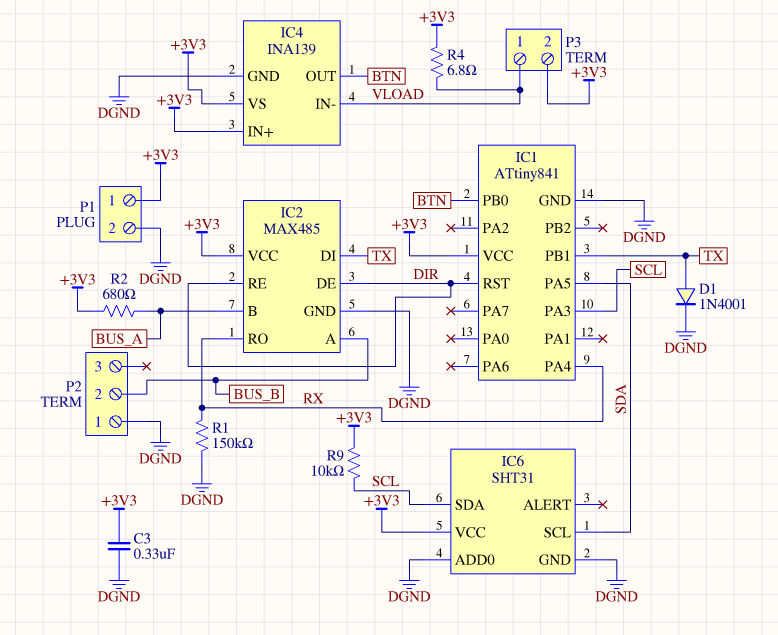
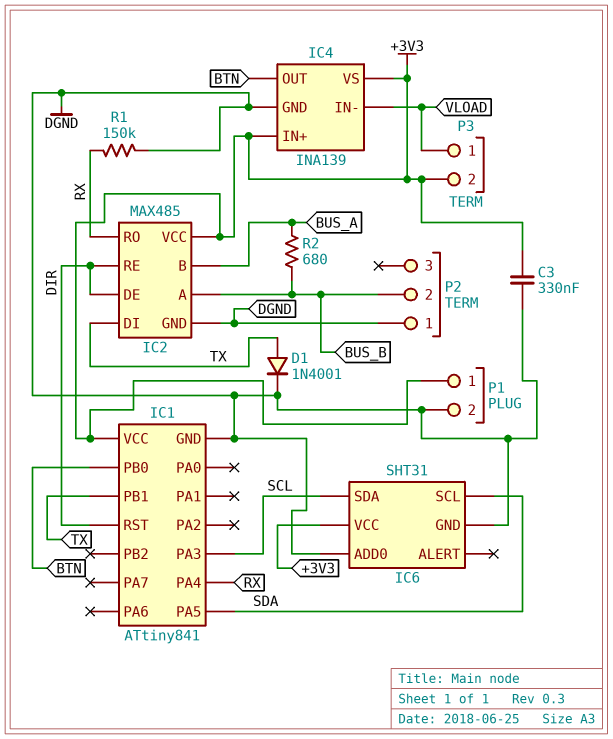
R2: 680 (+3V3, BUS_A) -> 680 (BUS_A, BUS_B)
R4: 6.8 (+3V3, VLOAD) -> none
R9: 10k (+3V3, SCL) -> none

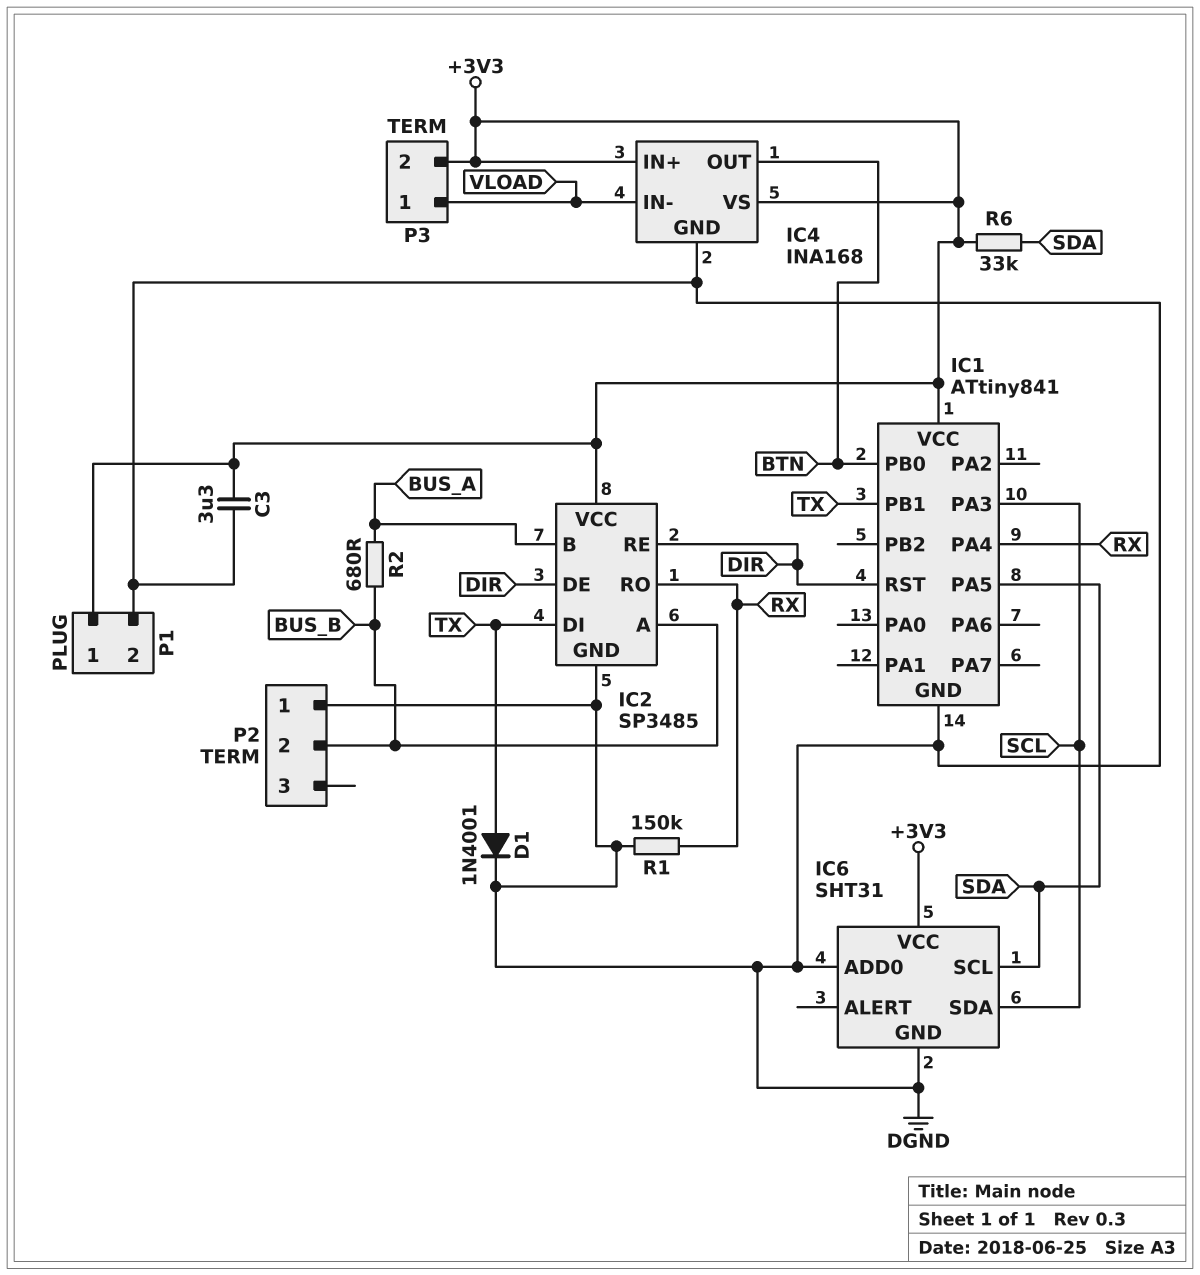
C3: 330nF (+3V3, DGND) -> 3.3uF (+3V3, DGND)
IC2: MAX485 -> SP3485
IC4: INA139 -> INA168
R6: none -> 33k (+3V3, SDA)

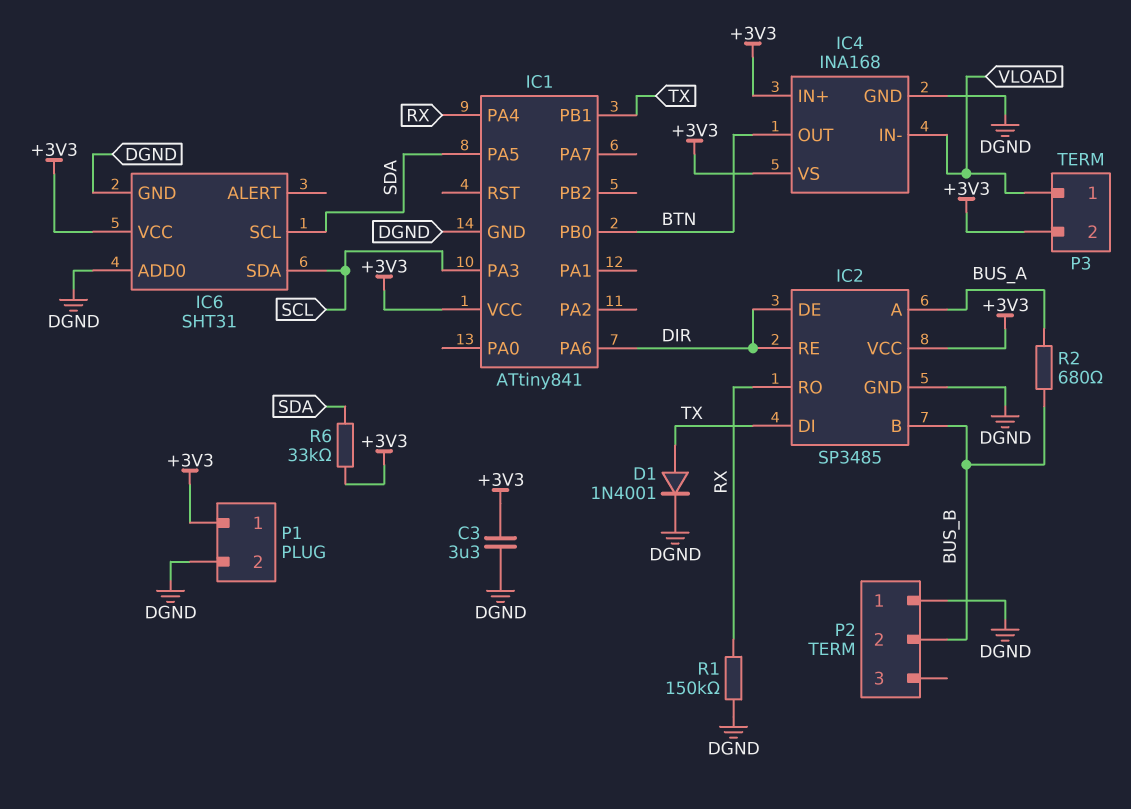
IC1 pin PA6: none -> DIR
IC1 pin RST: DIR -> none
IC2 pin A: BUS_B -> BUS_A
IC2 pin B: BUS_A -> BUS_B

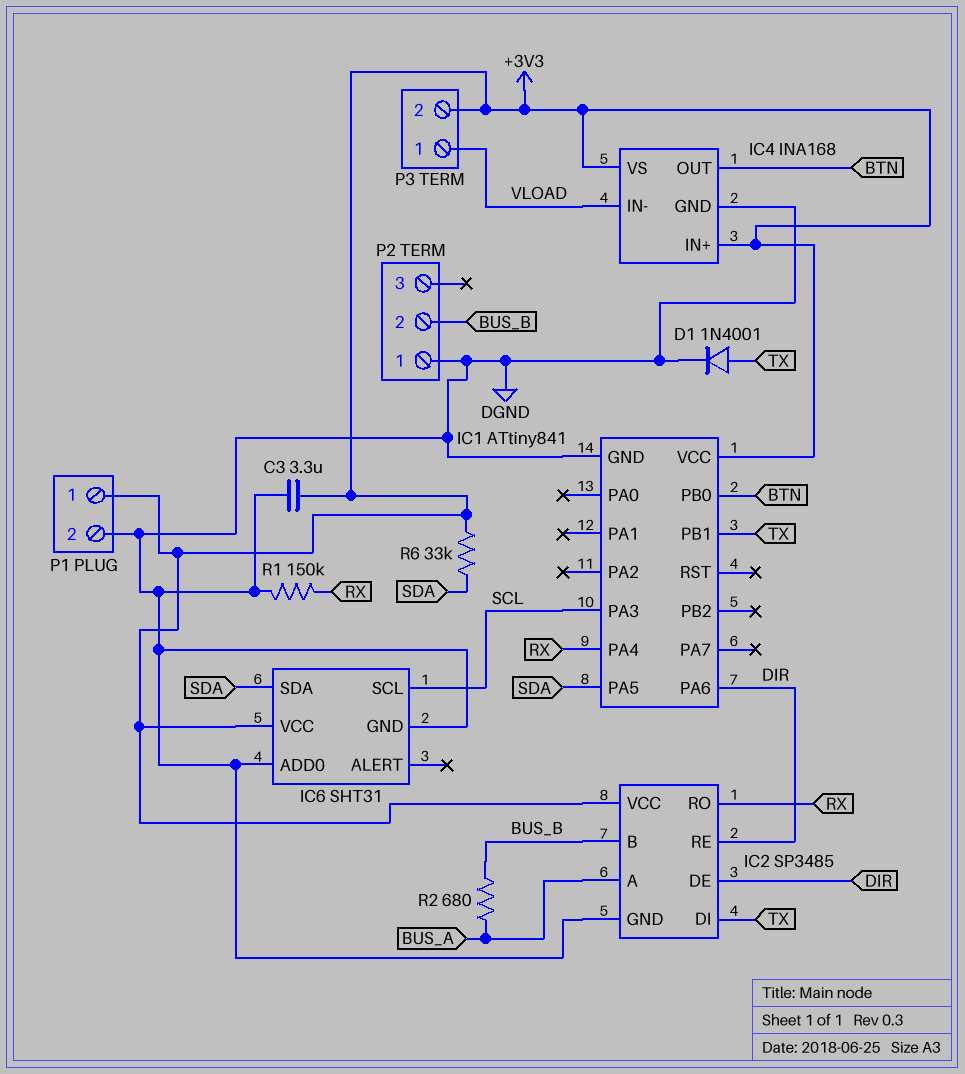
IC6 pin SCL: SDA -> SCL
IC6 pin SDA: SCL -> SDA

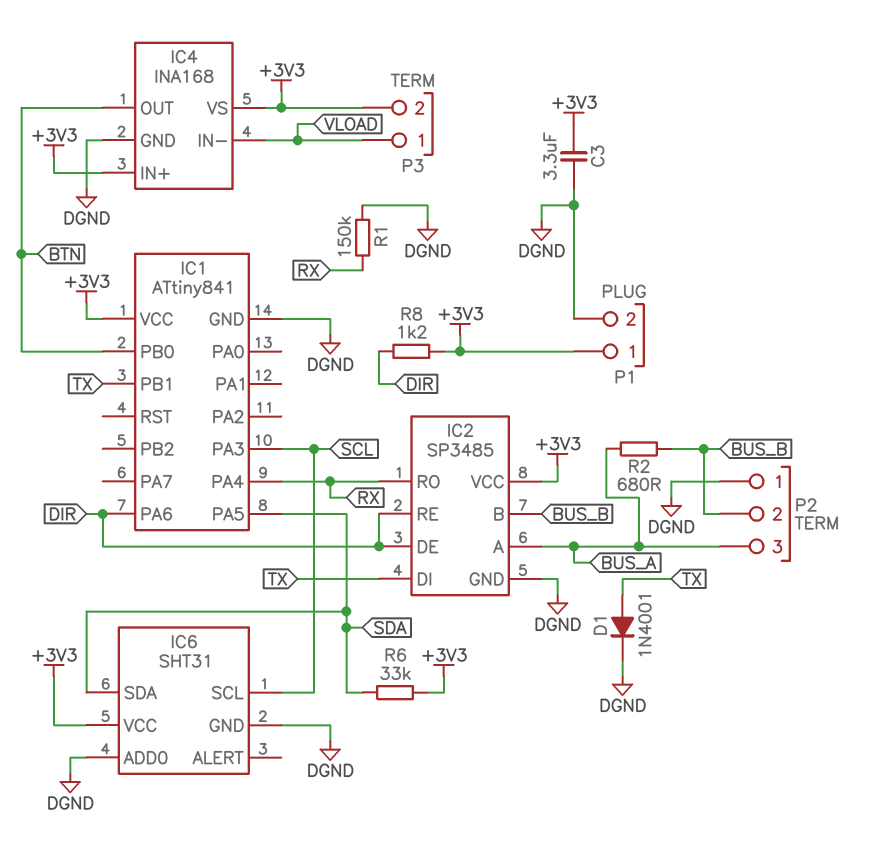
P2 pin 3: none -> BUS_A
R8: none -> 1.2k (+3V3, DIR)

